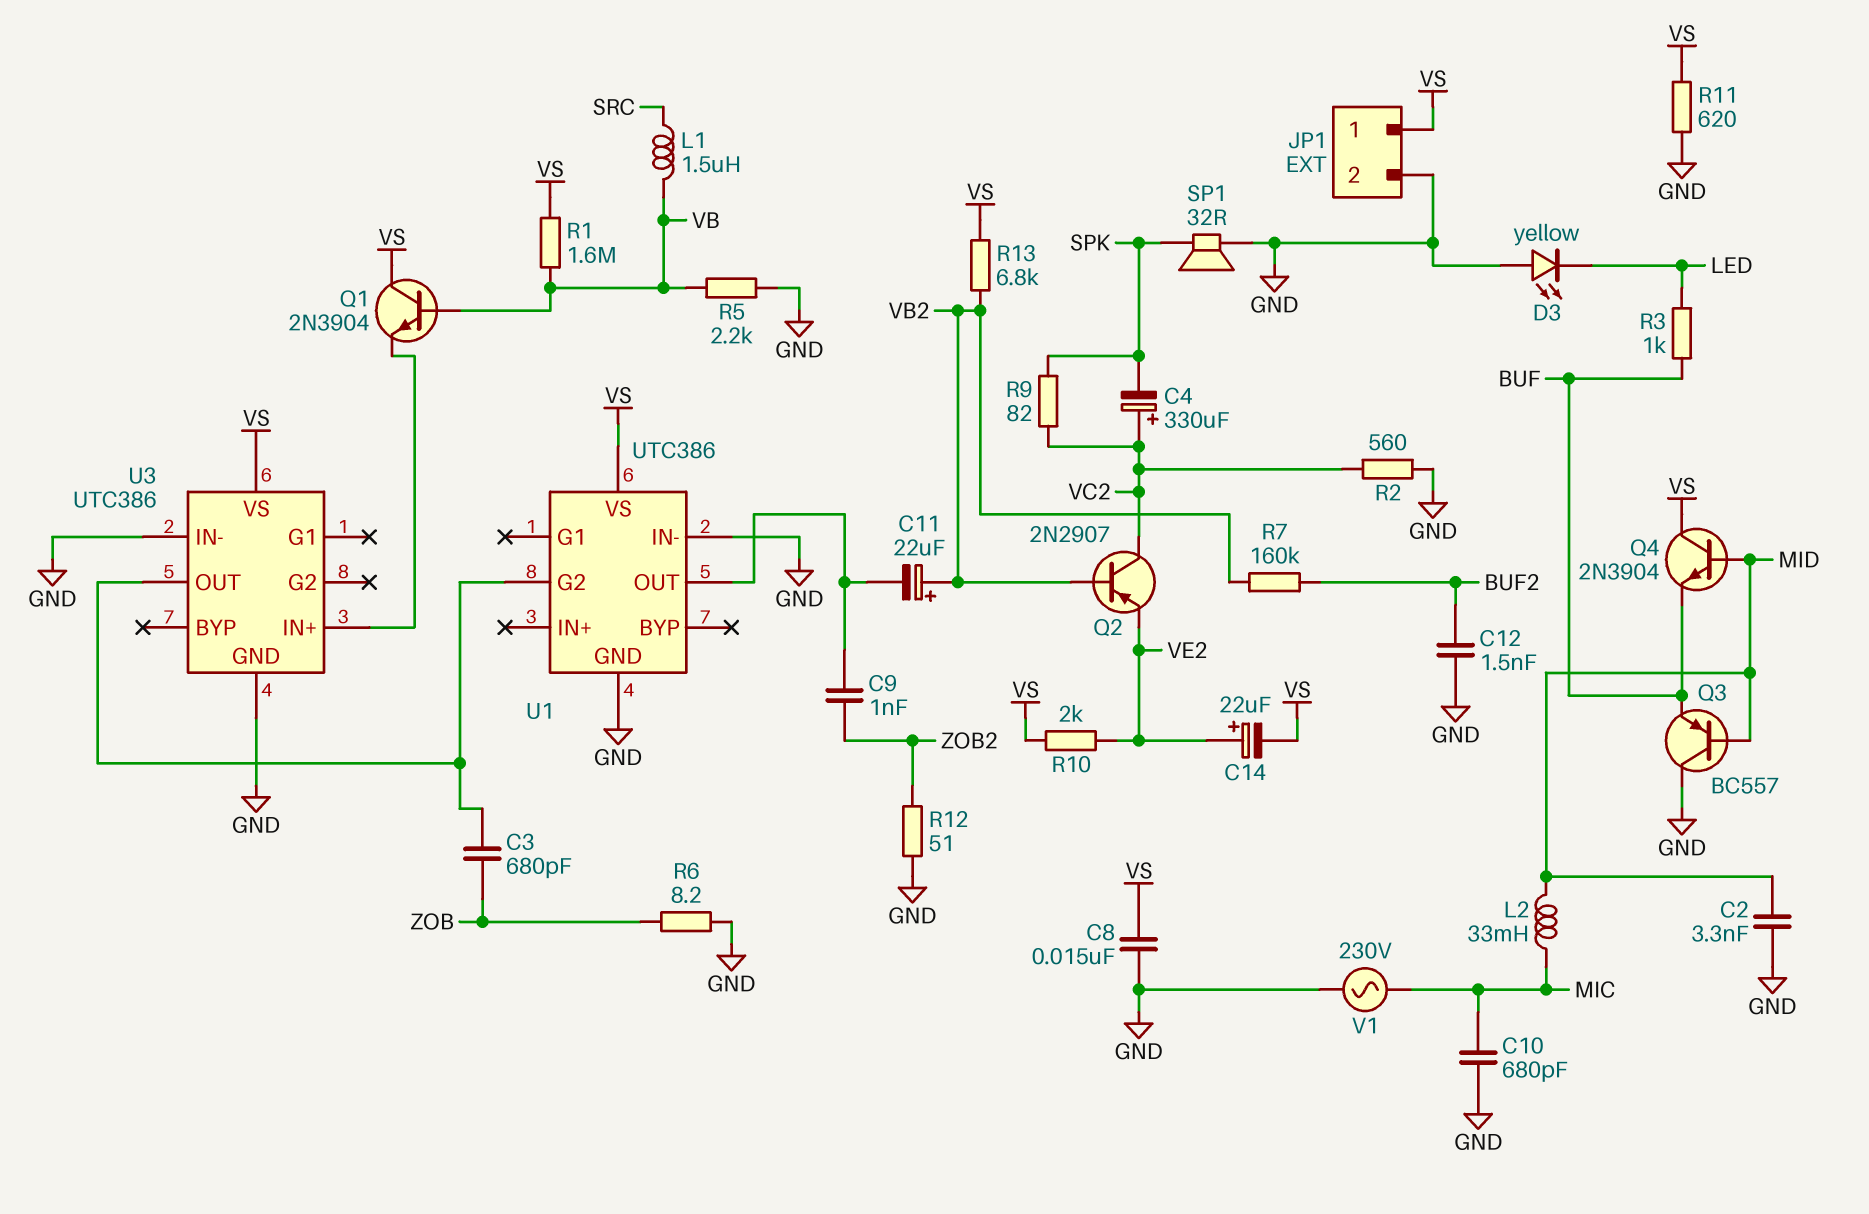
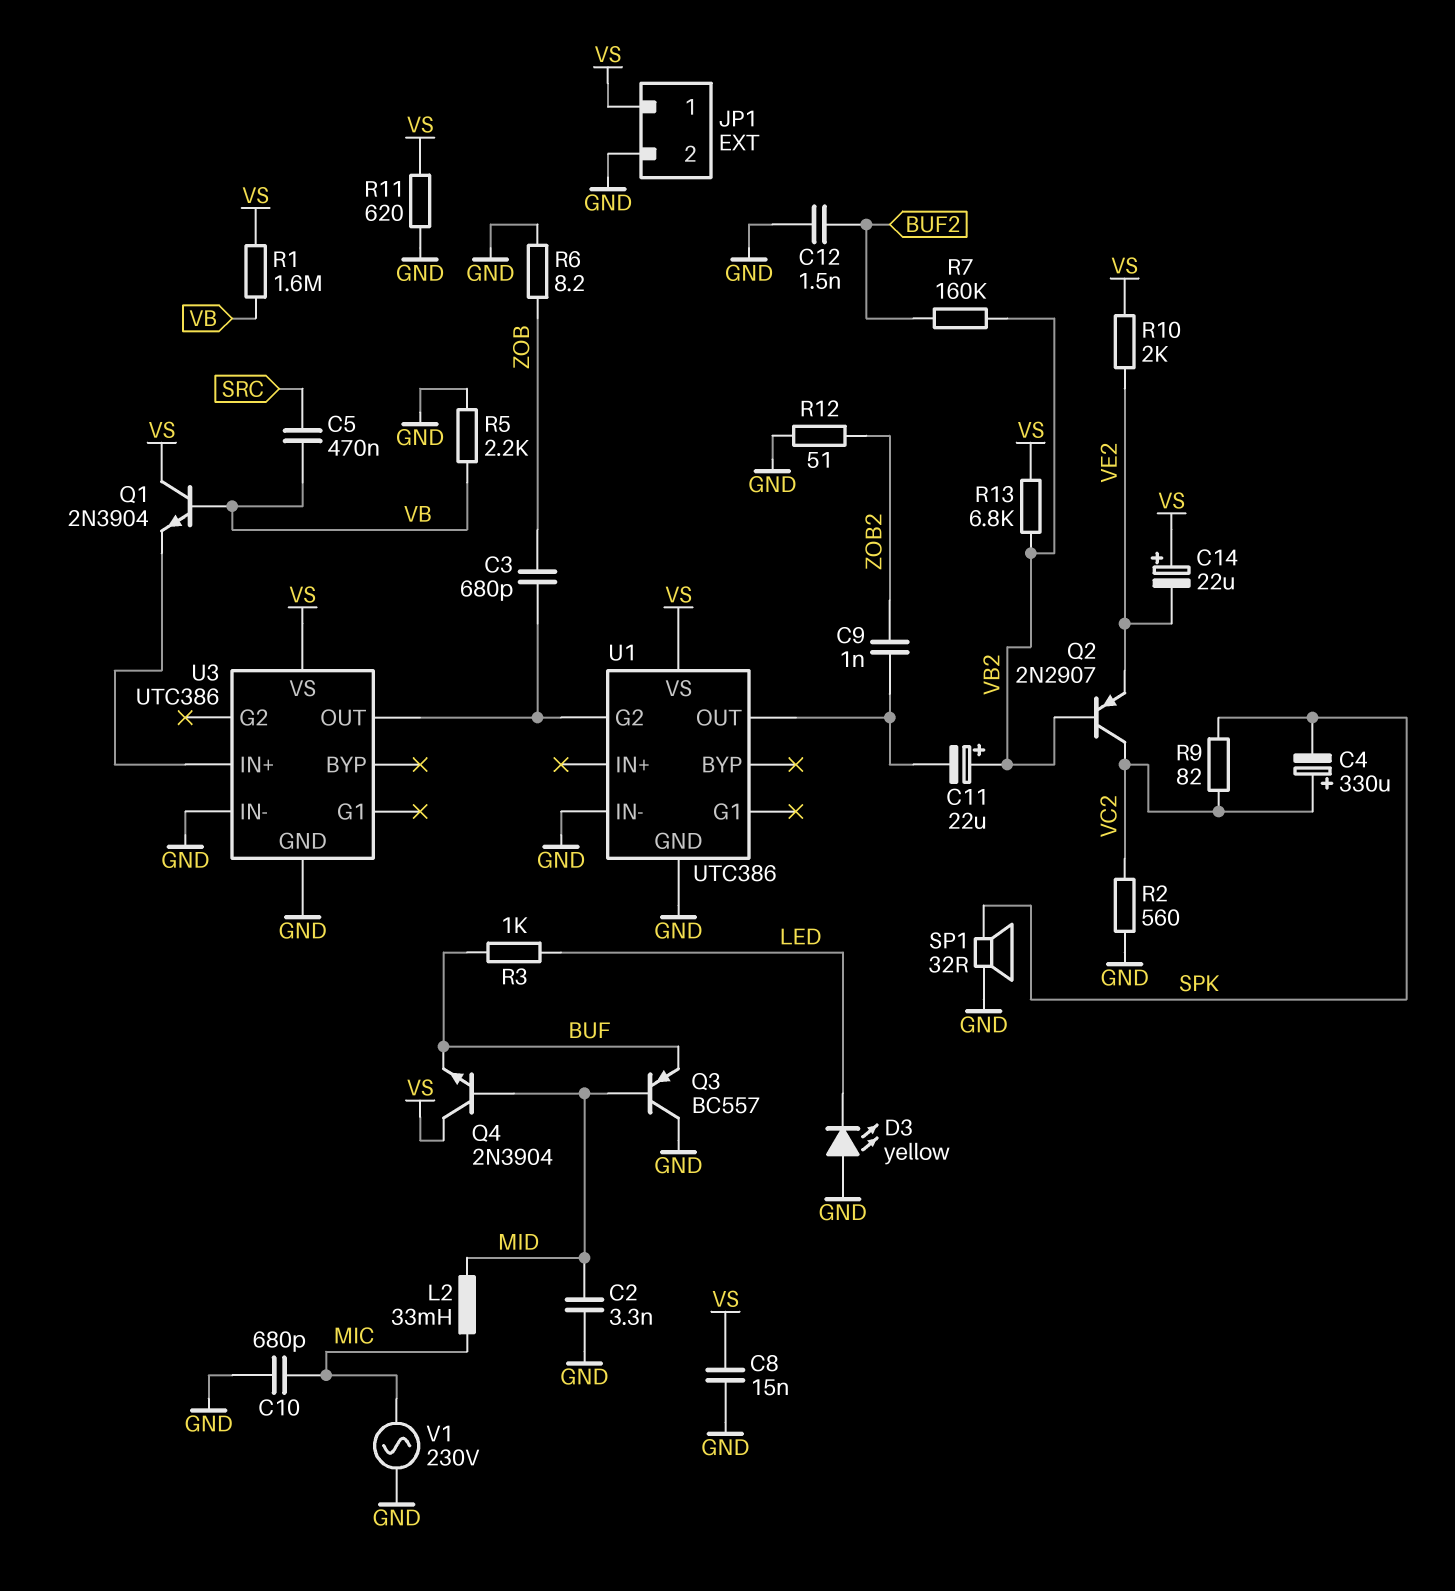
C5: none -> 470nF (SRC, VB)
C14: 22uF (plus VE2, minus VS) -> 22uF (plus VS, minus VE2)
L1: 1.5uH (SRC, VB) -> none

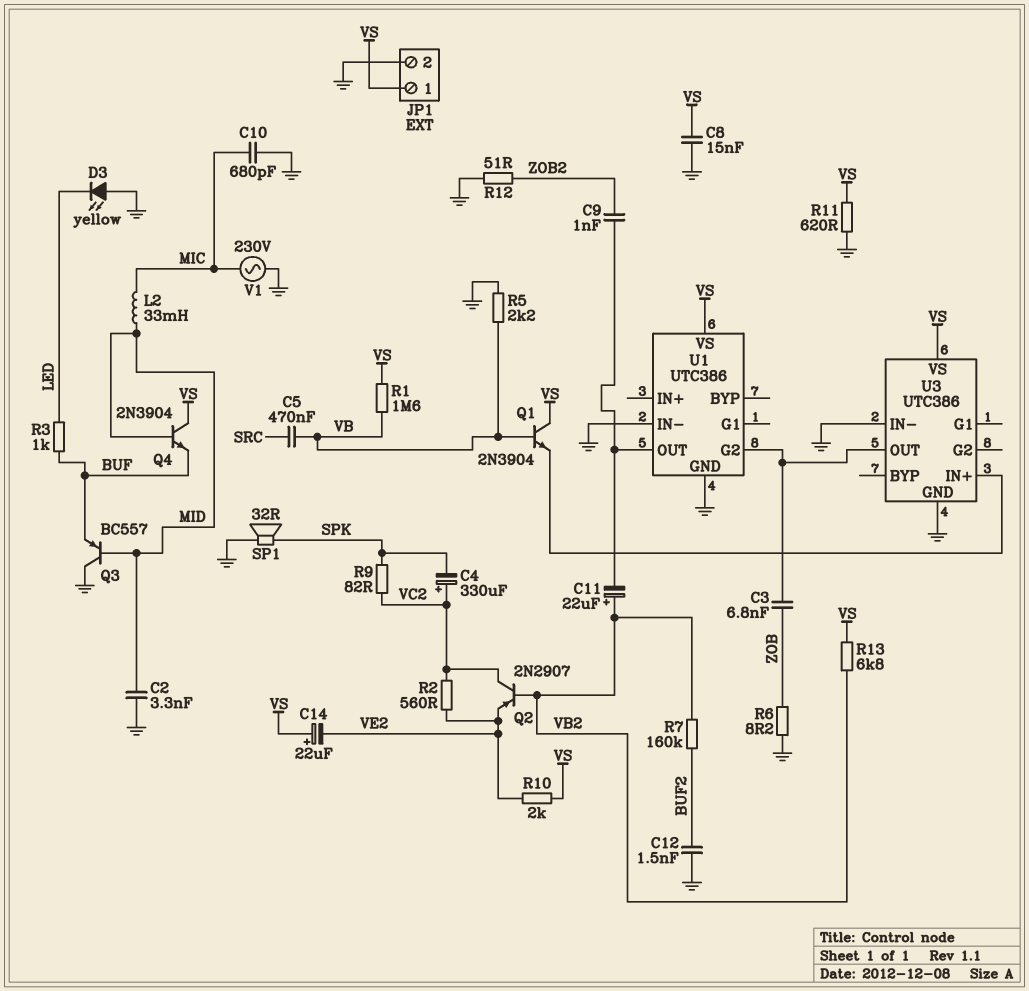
C3: 680pF (U1/G2, ZOB) -> 6.8nF (U1/G2, ZOB)
R2: 560 (GND, VC2) -> 560 (VC2, VE2)

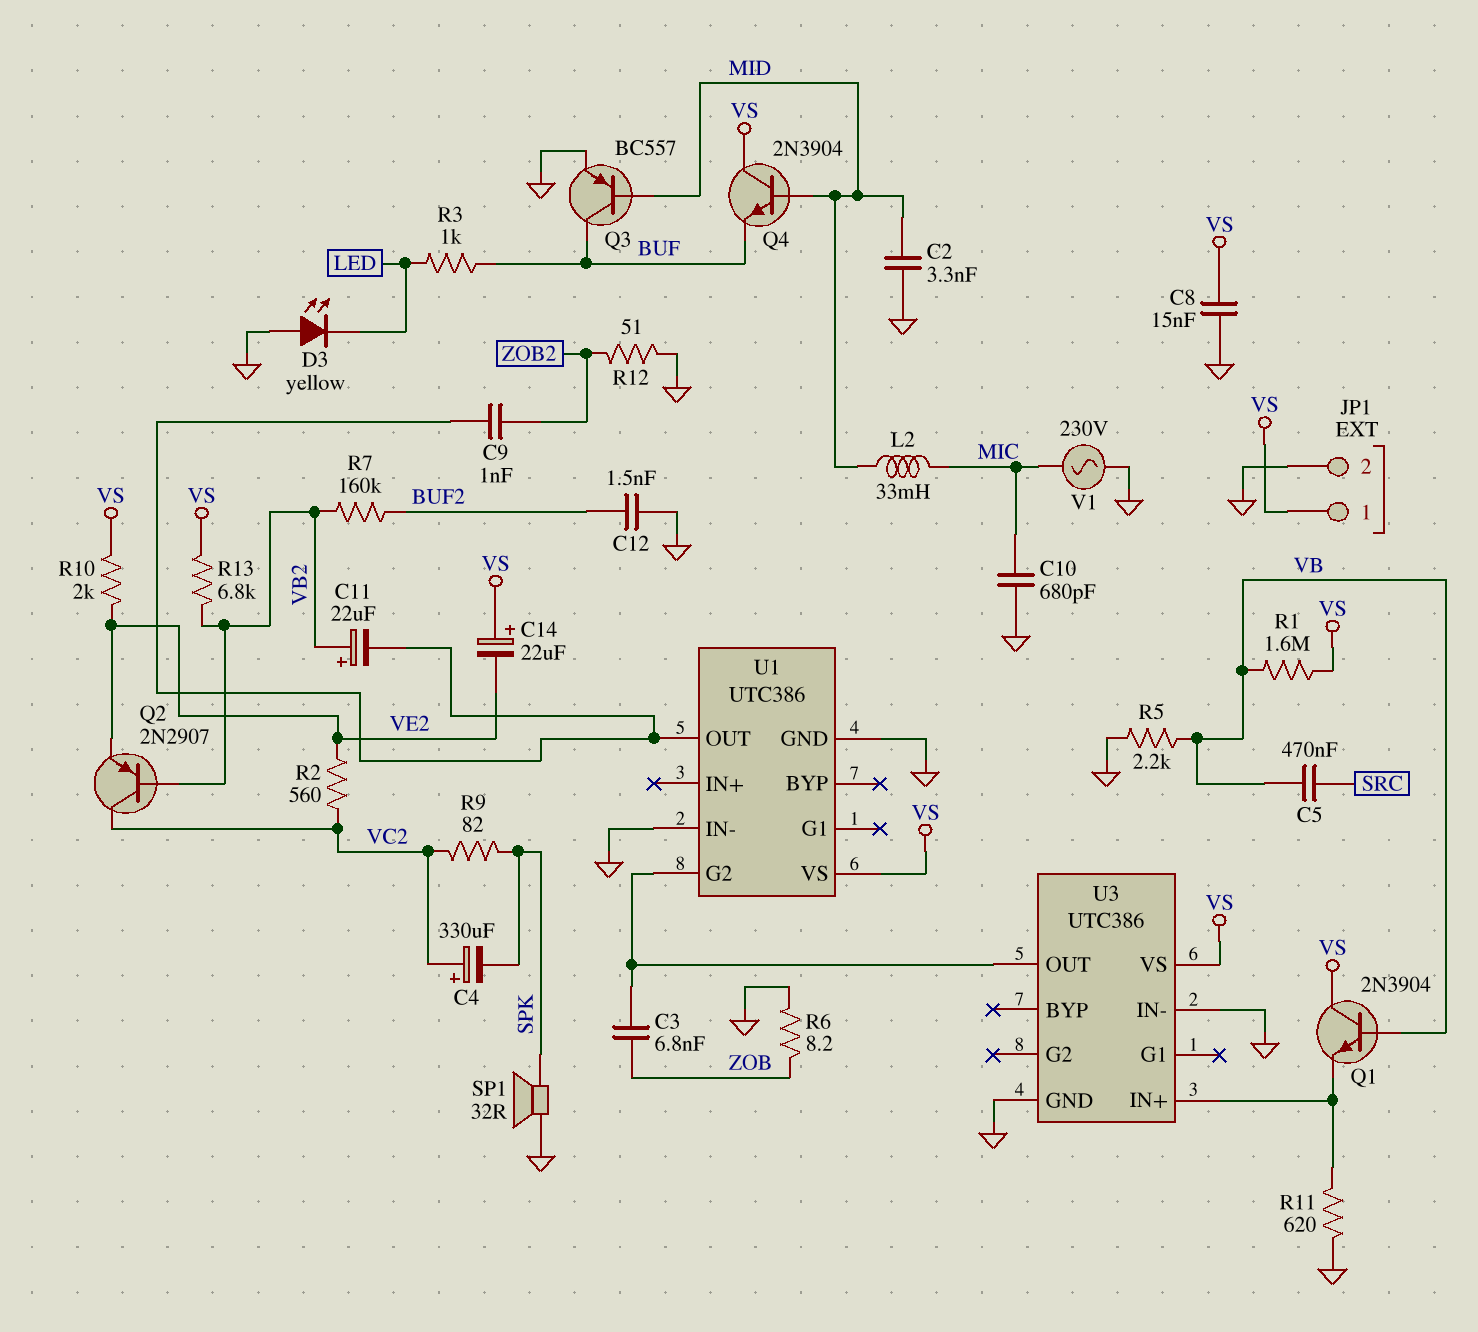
Q3: PNP BC557 (B MID, C GND, E BUF) -> PNP BC557 (B MID, C BUF, E GND)
R11: 620 (GND, VS) -> 620 (GND, U3/IN+)

